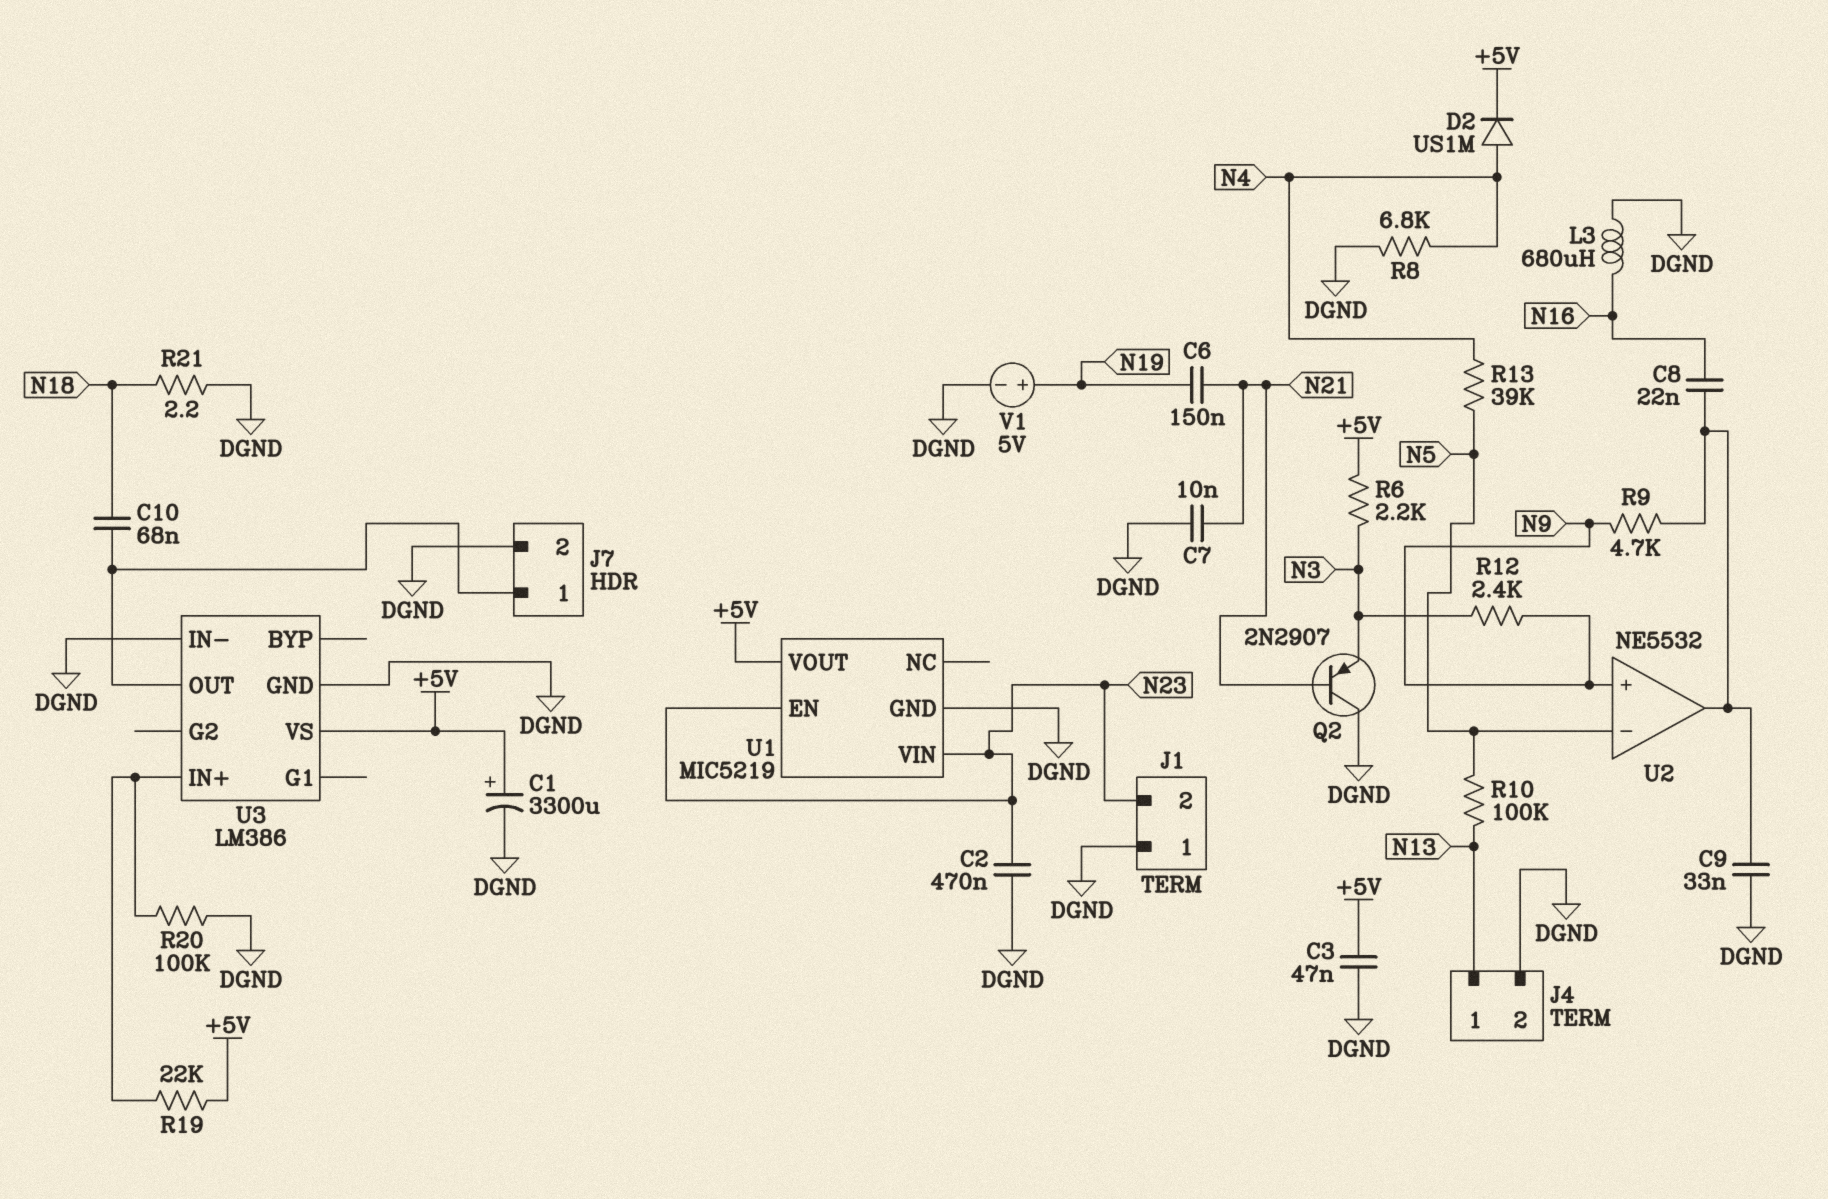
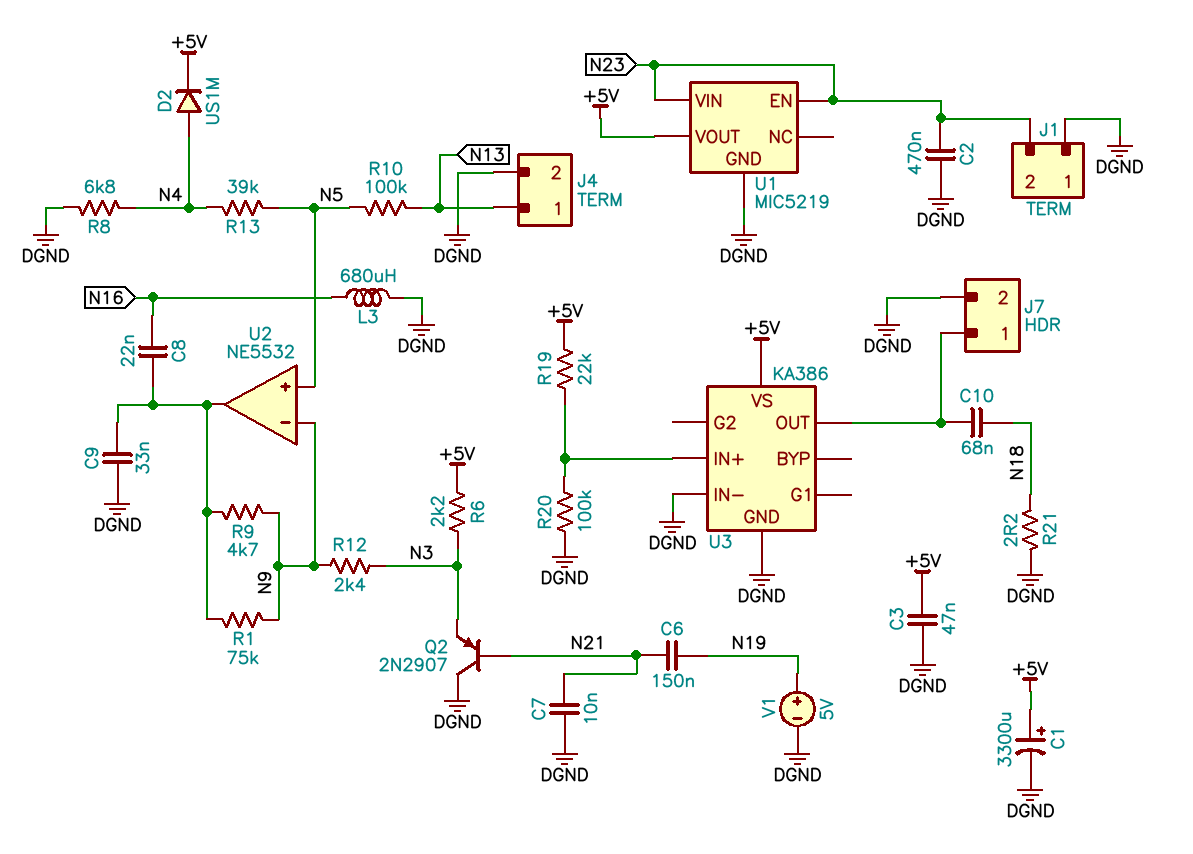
R1: none -> 75k (N9, U2/out)
U2 pin in+: N9 -> N5
U2 pin in-: N5 -> N9
U3: LM386 -> KA386

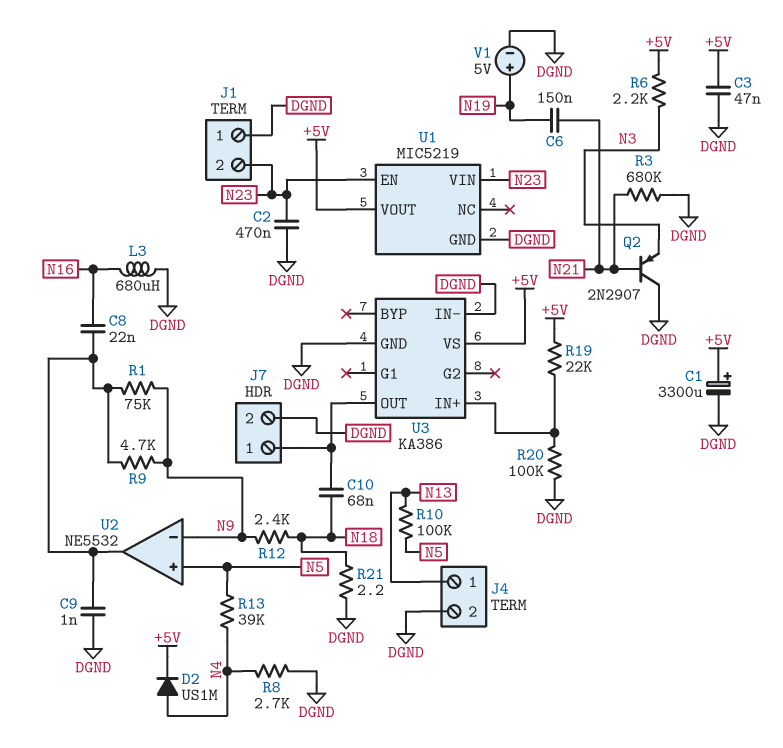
C7: 10nF (DGND, N21) -> none
C9: 33nF (DGND, U2/out) -> 1nF (DGND, U2/out)
R3: none -> 680k (DGND, N21)
R8: 6.8k (DGND, N4) -> 2.7k (DGND, N4)
R12: 2.4k (N3, N9) -> 2.4k (N9, N18)

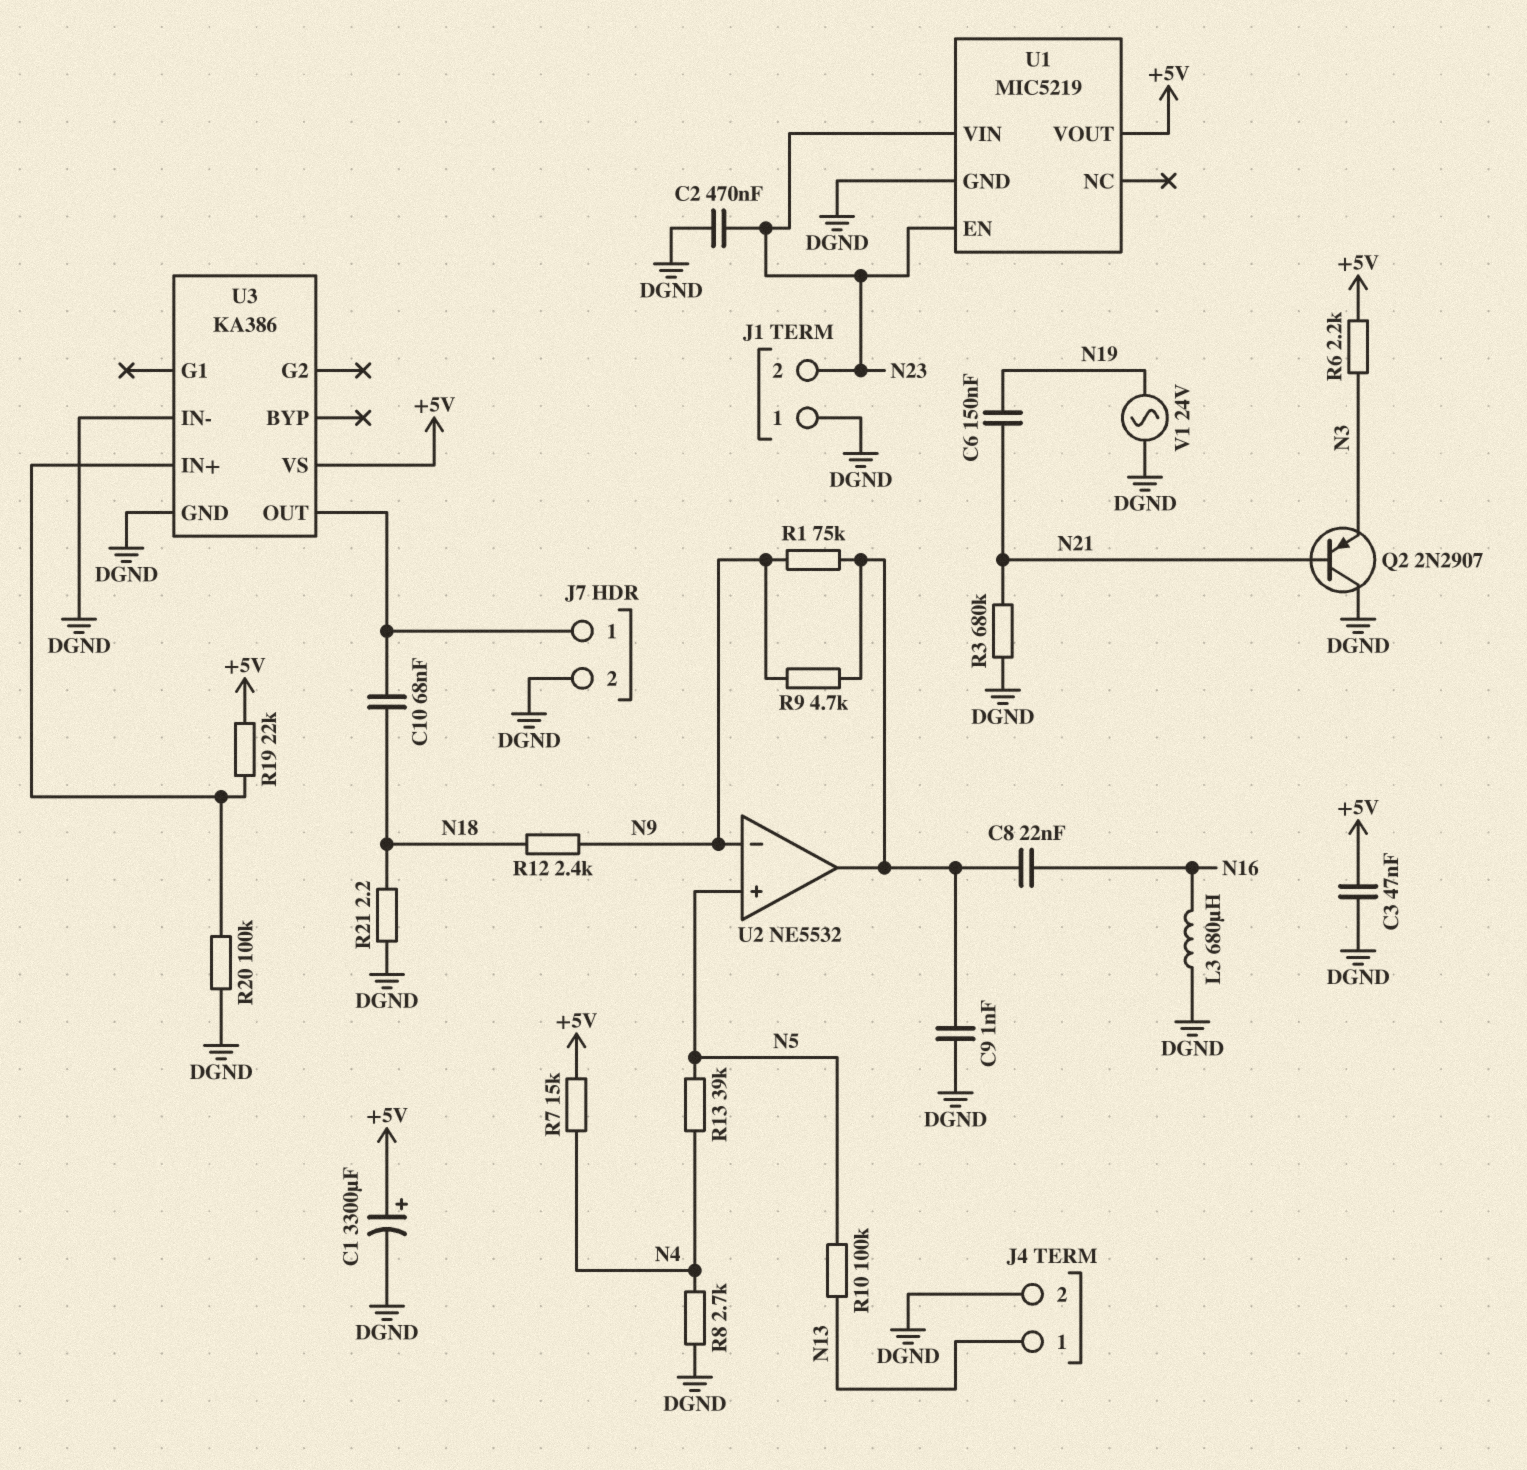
D2: diode US1M (A N4, K +5V) -> none
R7: none -> 15k (+5V, N4)
V1: 5V (plus N19, minus DGND) -> AC 24V (DGND, N19)

